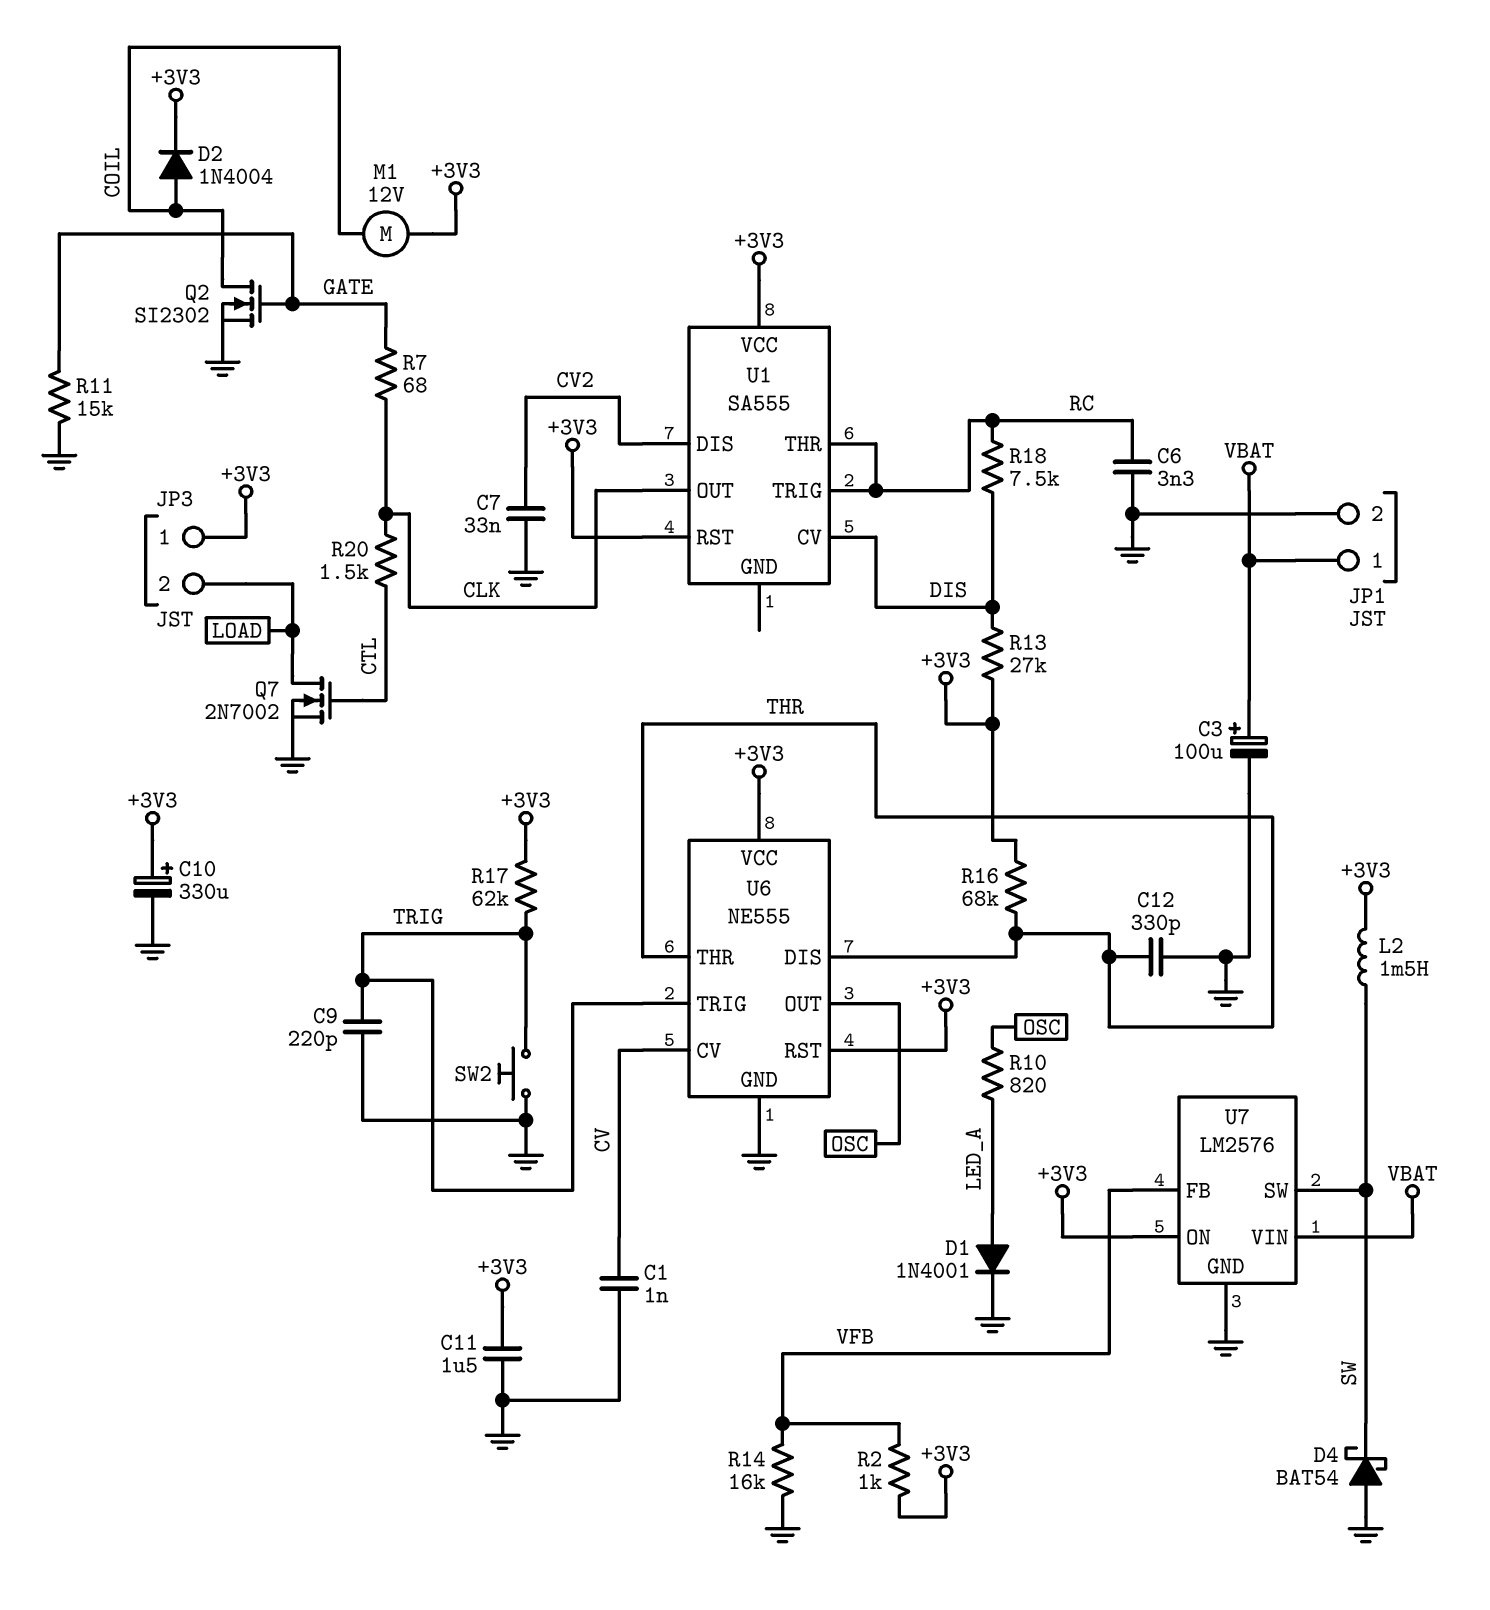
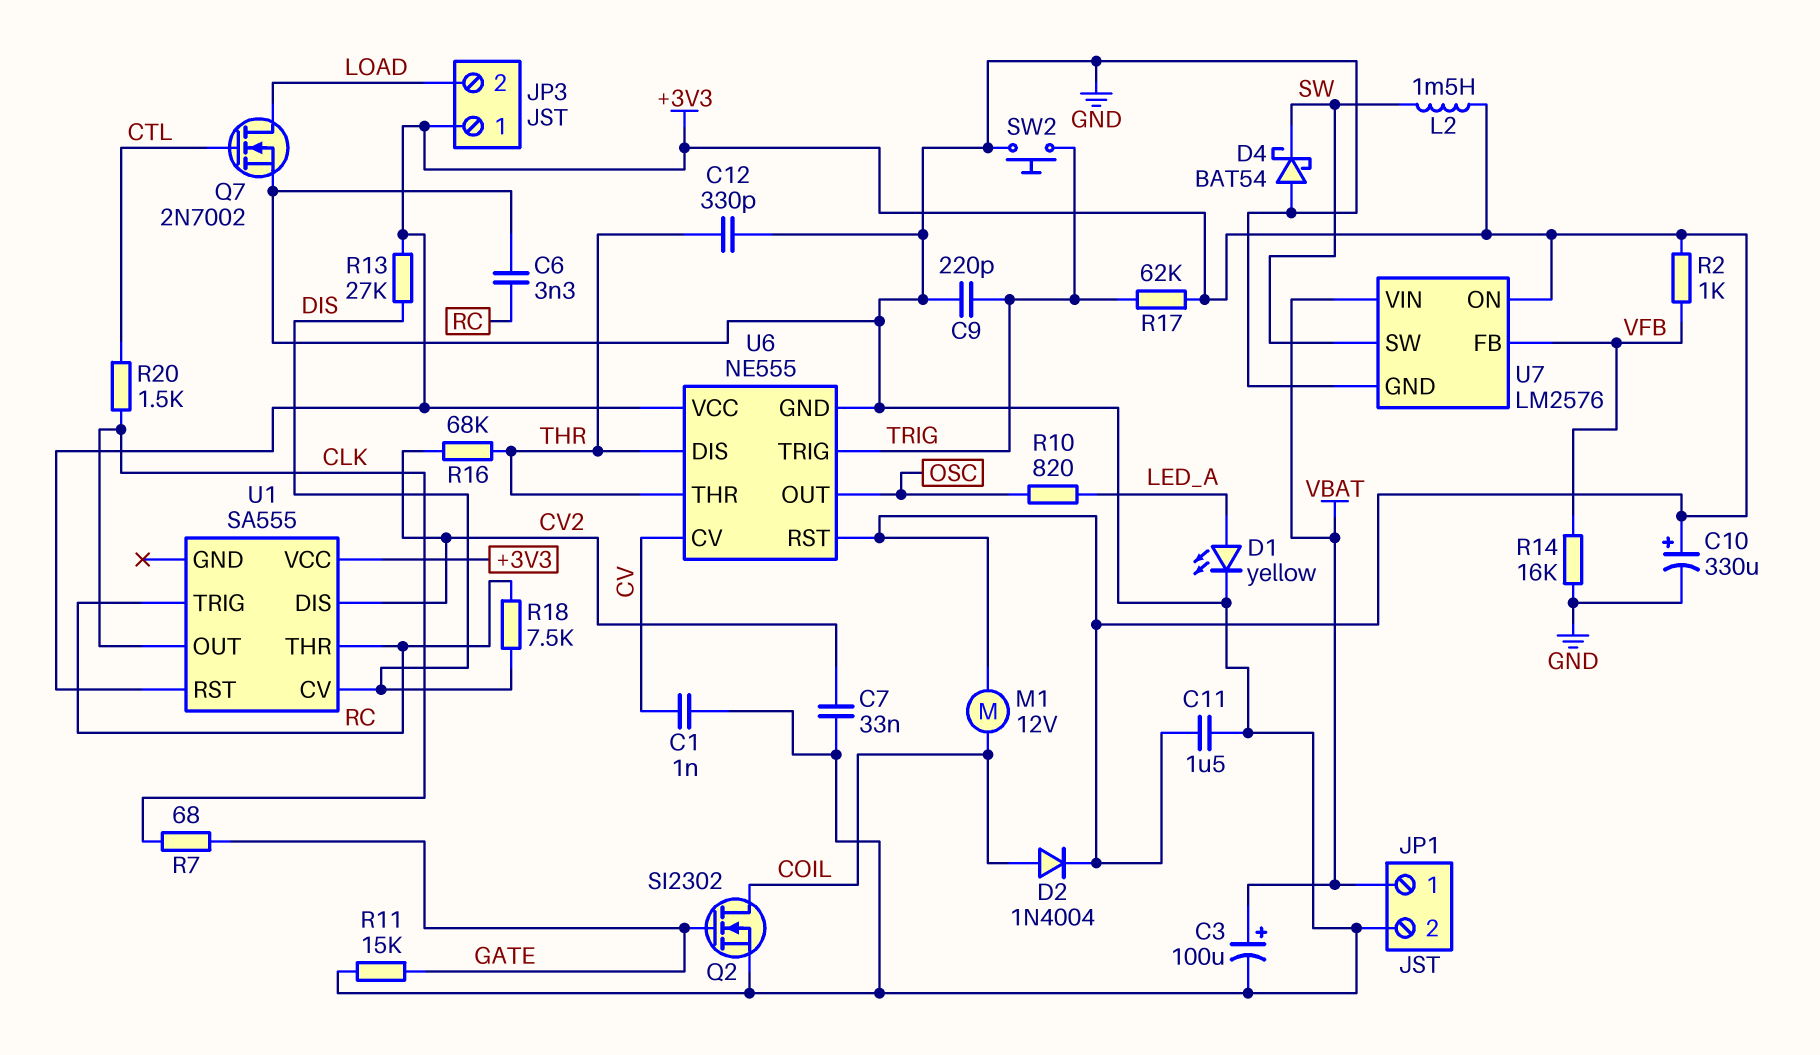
D1: diode 1N4001 (A LED_A, K GND) -> LED yellow (A LED_A, K GND)
R16: 68k (+3V3, THR) -> 68k (CV2, THR)

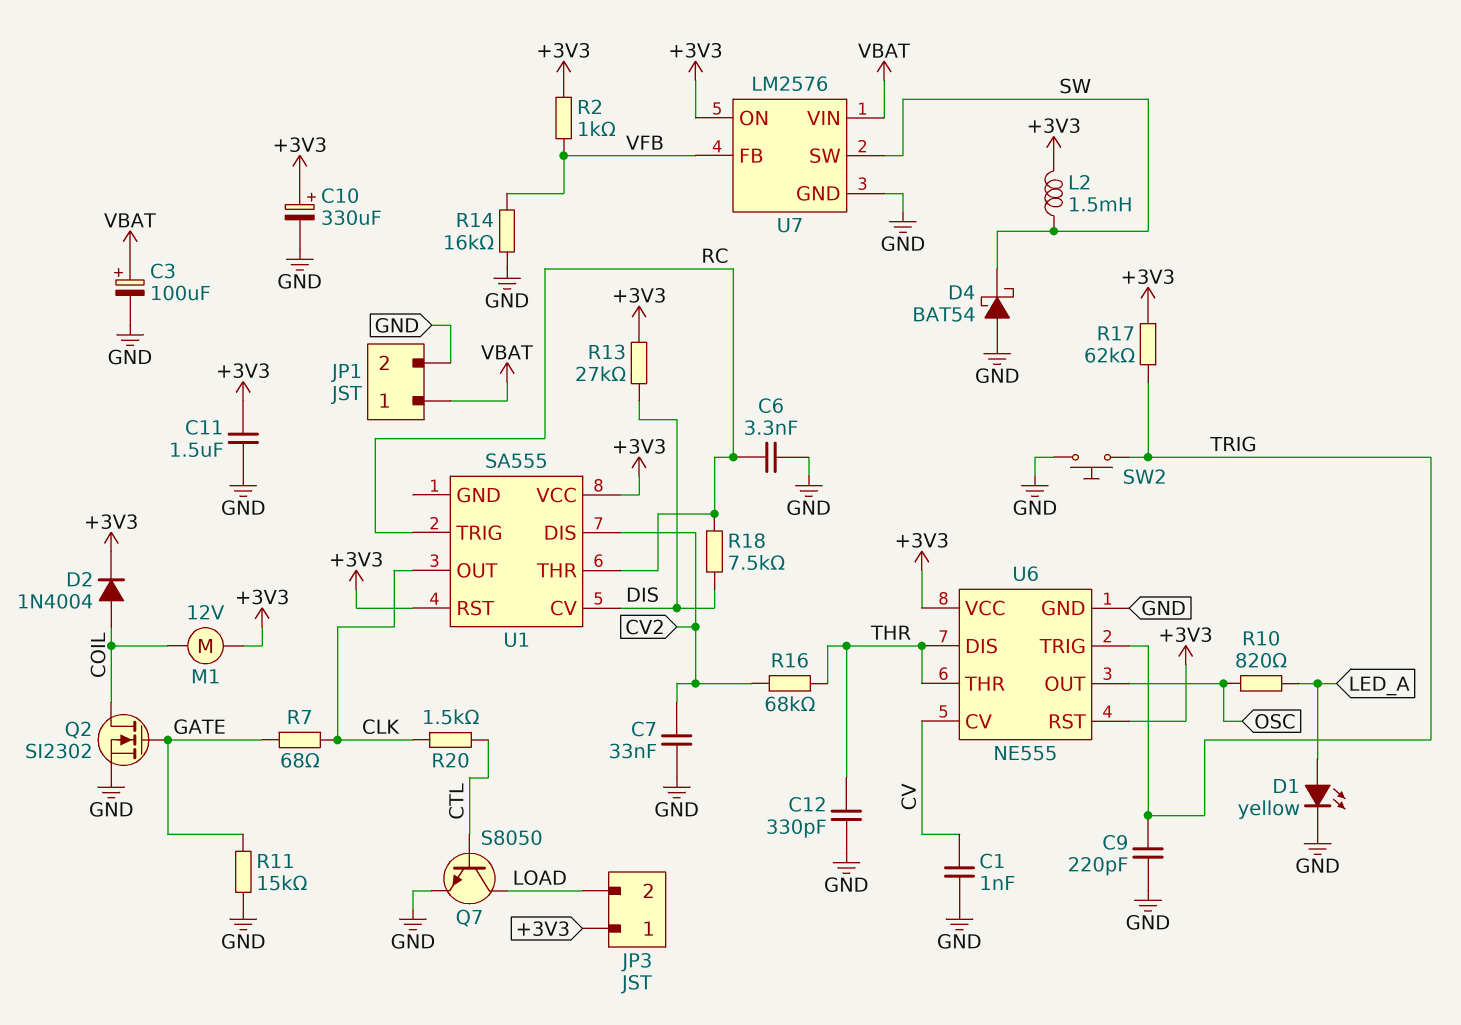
Q7: NMOS 2N7002 (G CTL, D LOAD, S GND) -> NPN S8050 (B CTL, C LOAD, E GND)

